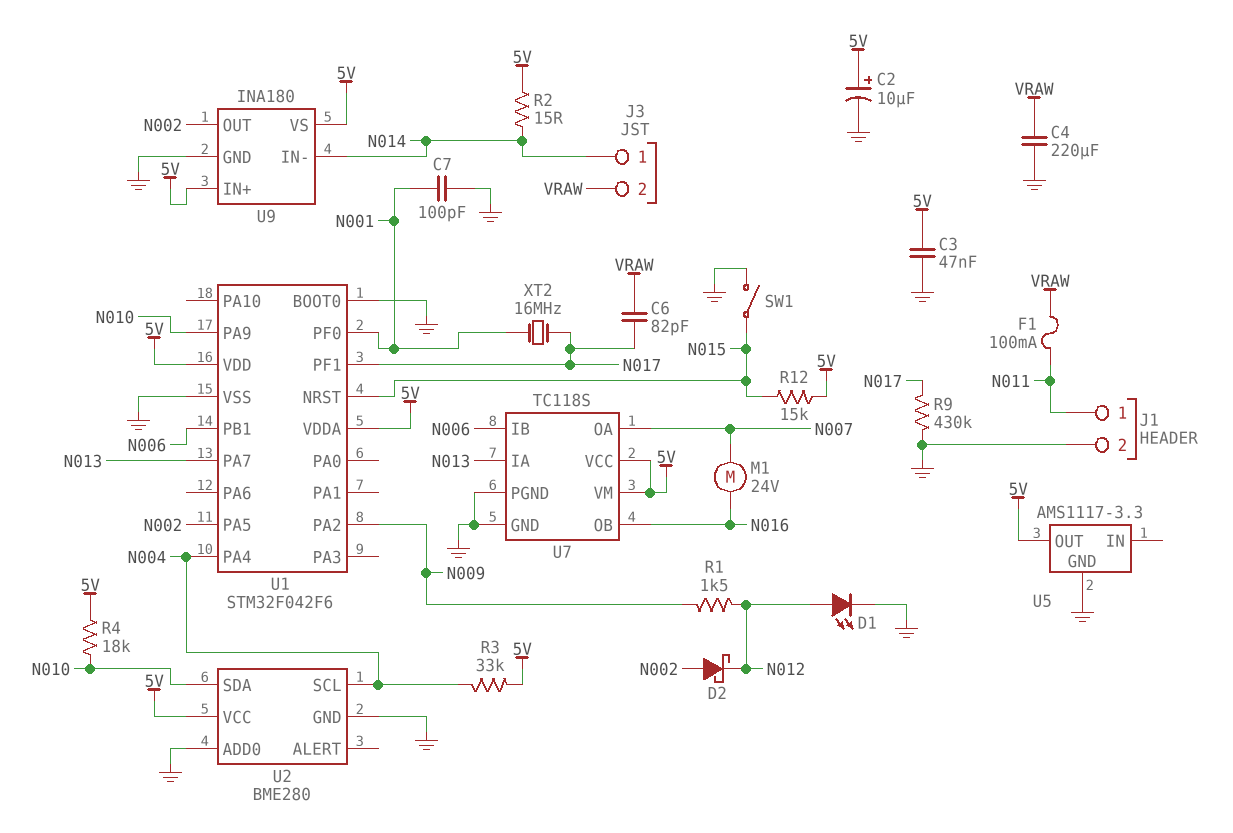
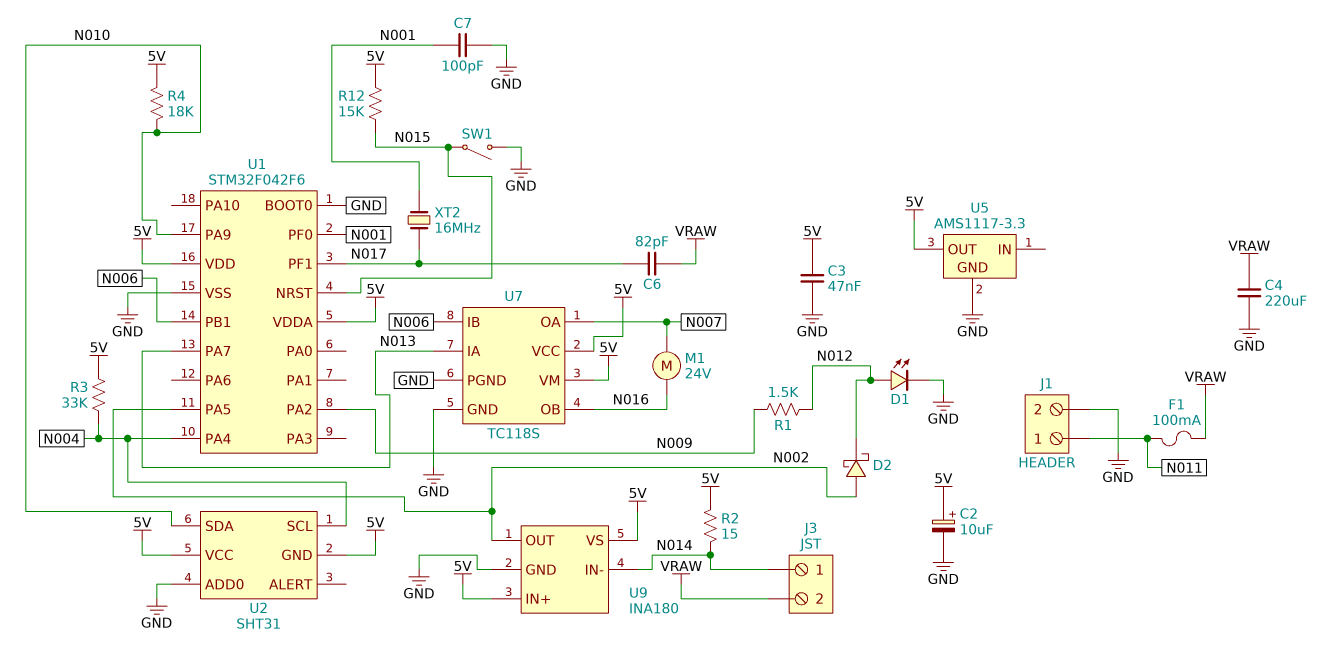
R9: 430k (GND, N017) -> none
U2: BME280 -> SHT31
U2 pin GND: GND -> 5V

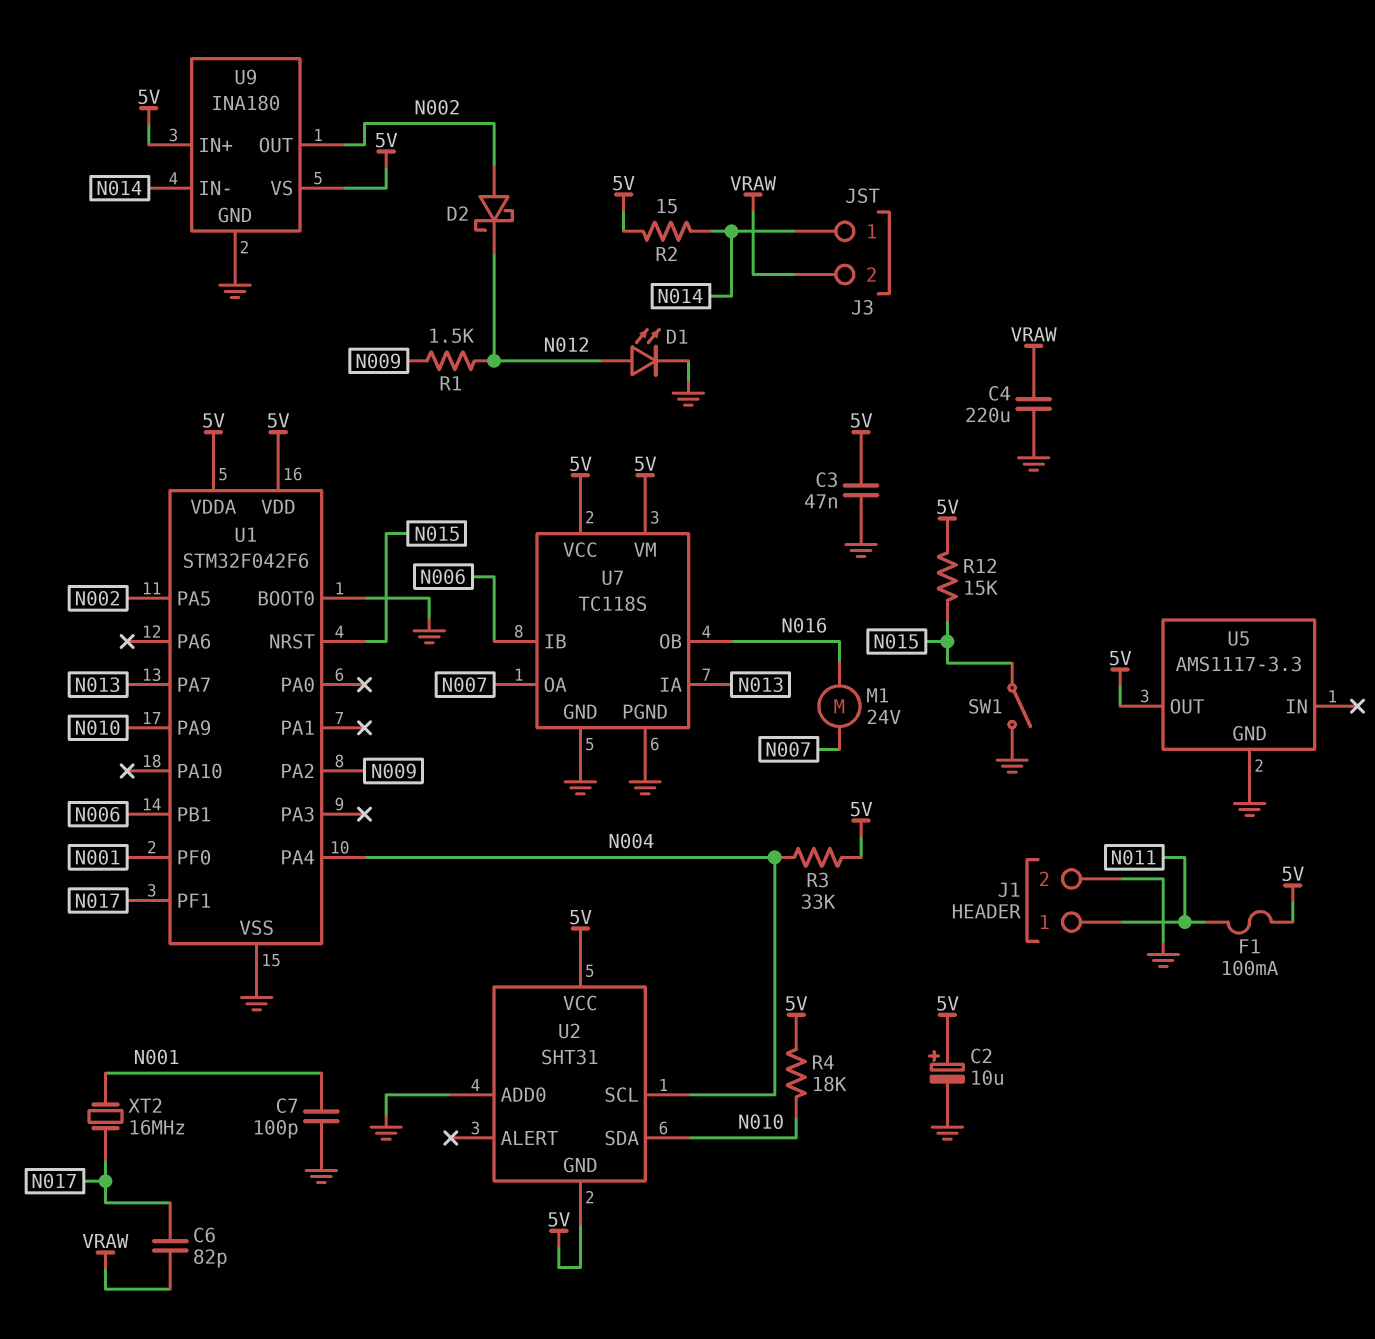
F1: 100mA (N011, VRAW) -> 100mA (5V, N011)

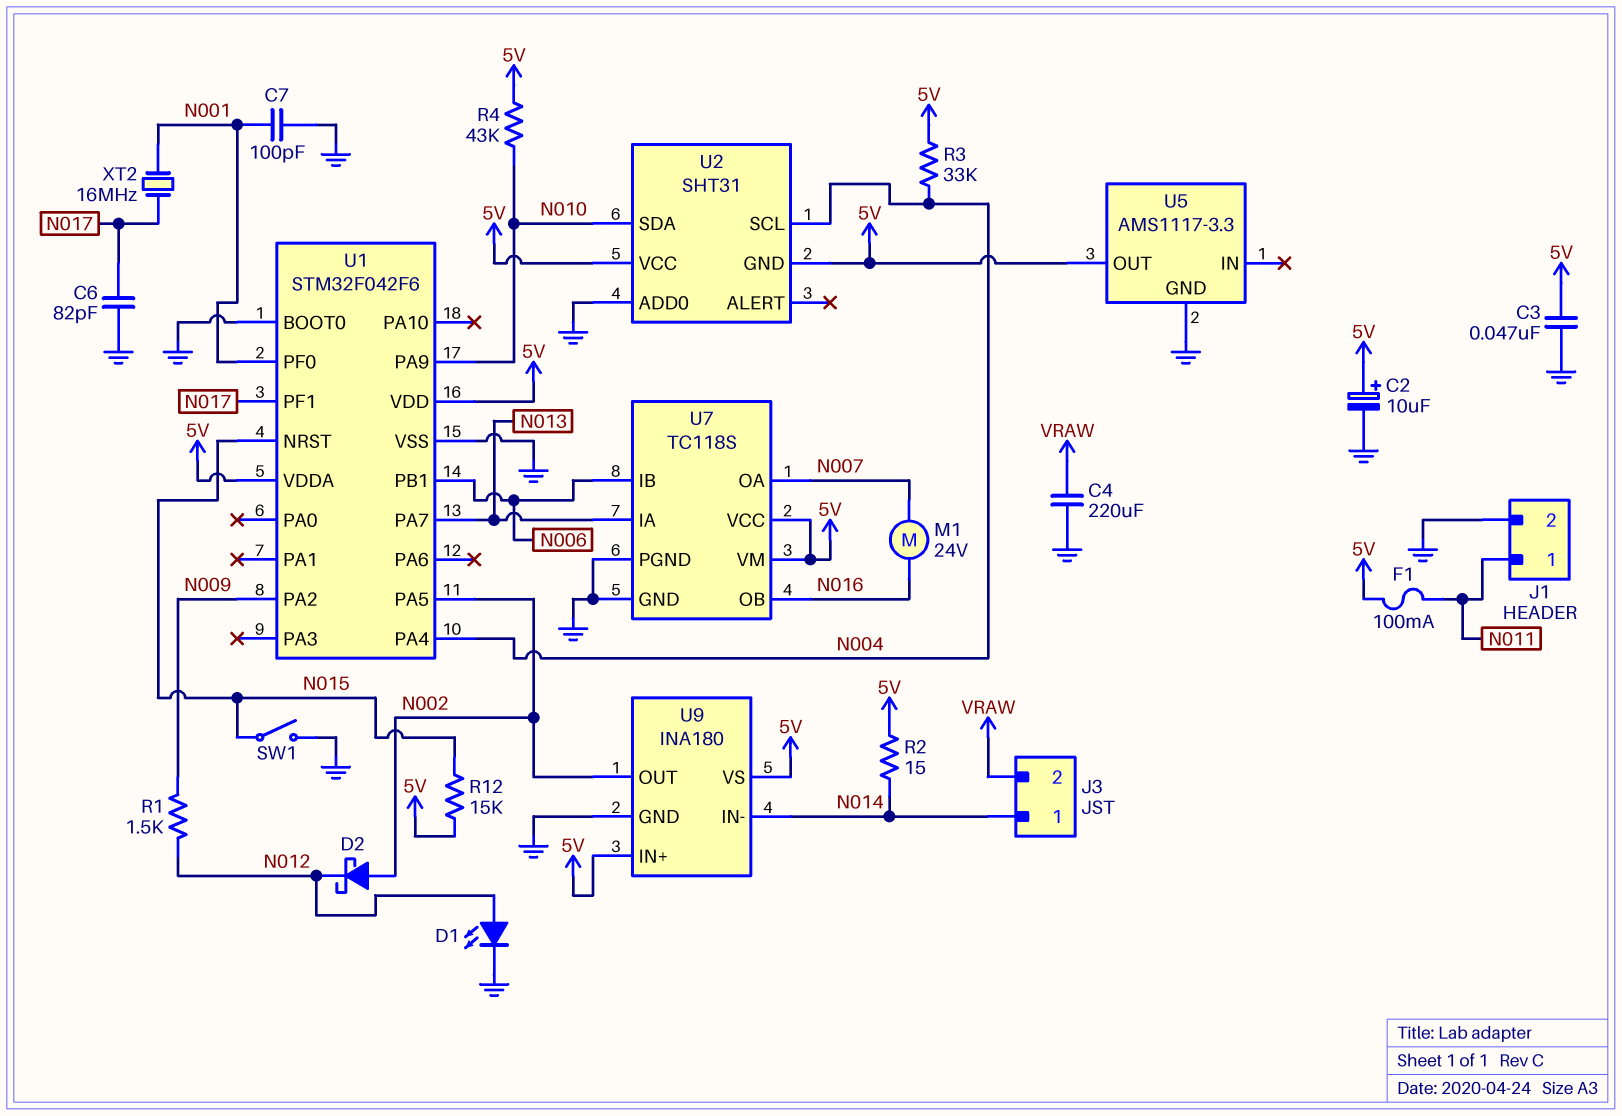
C6: 82pF (N017, VRAW) -> 82pF (GND, N017)
R4: 18k (5V, N010) -> 43k (5V, N010)

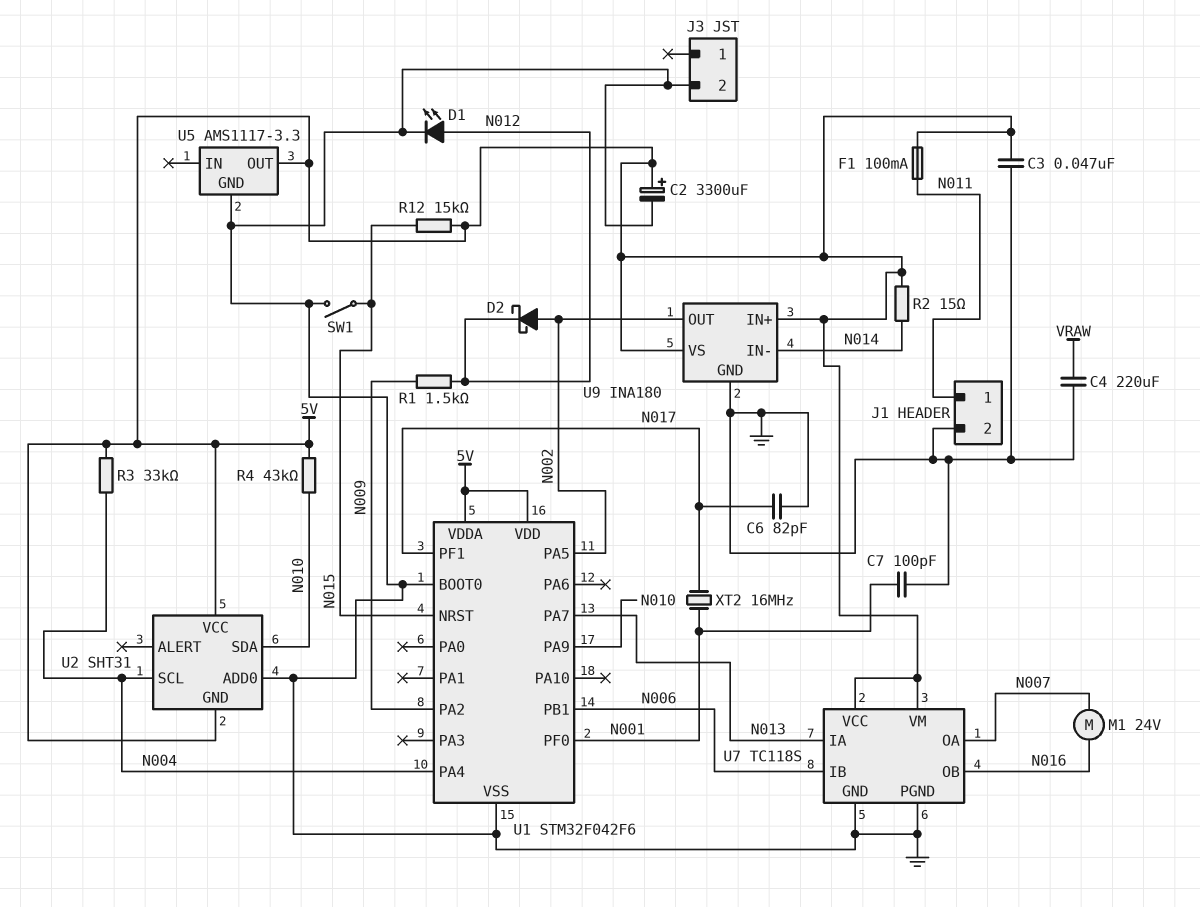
C2: 10uF (plus 5V, minus GND) -> 3300uF (plus 5V, minus GND)
J3 pin 1: N014 -> none
J3 pin 2: VRAW -> GND

